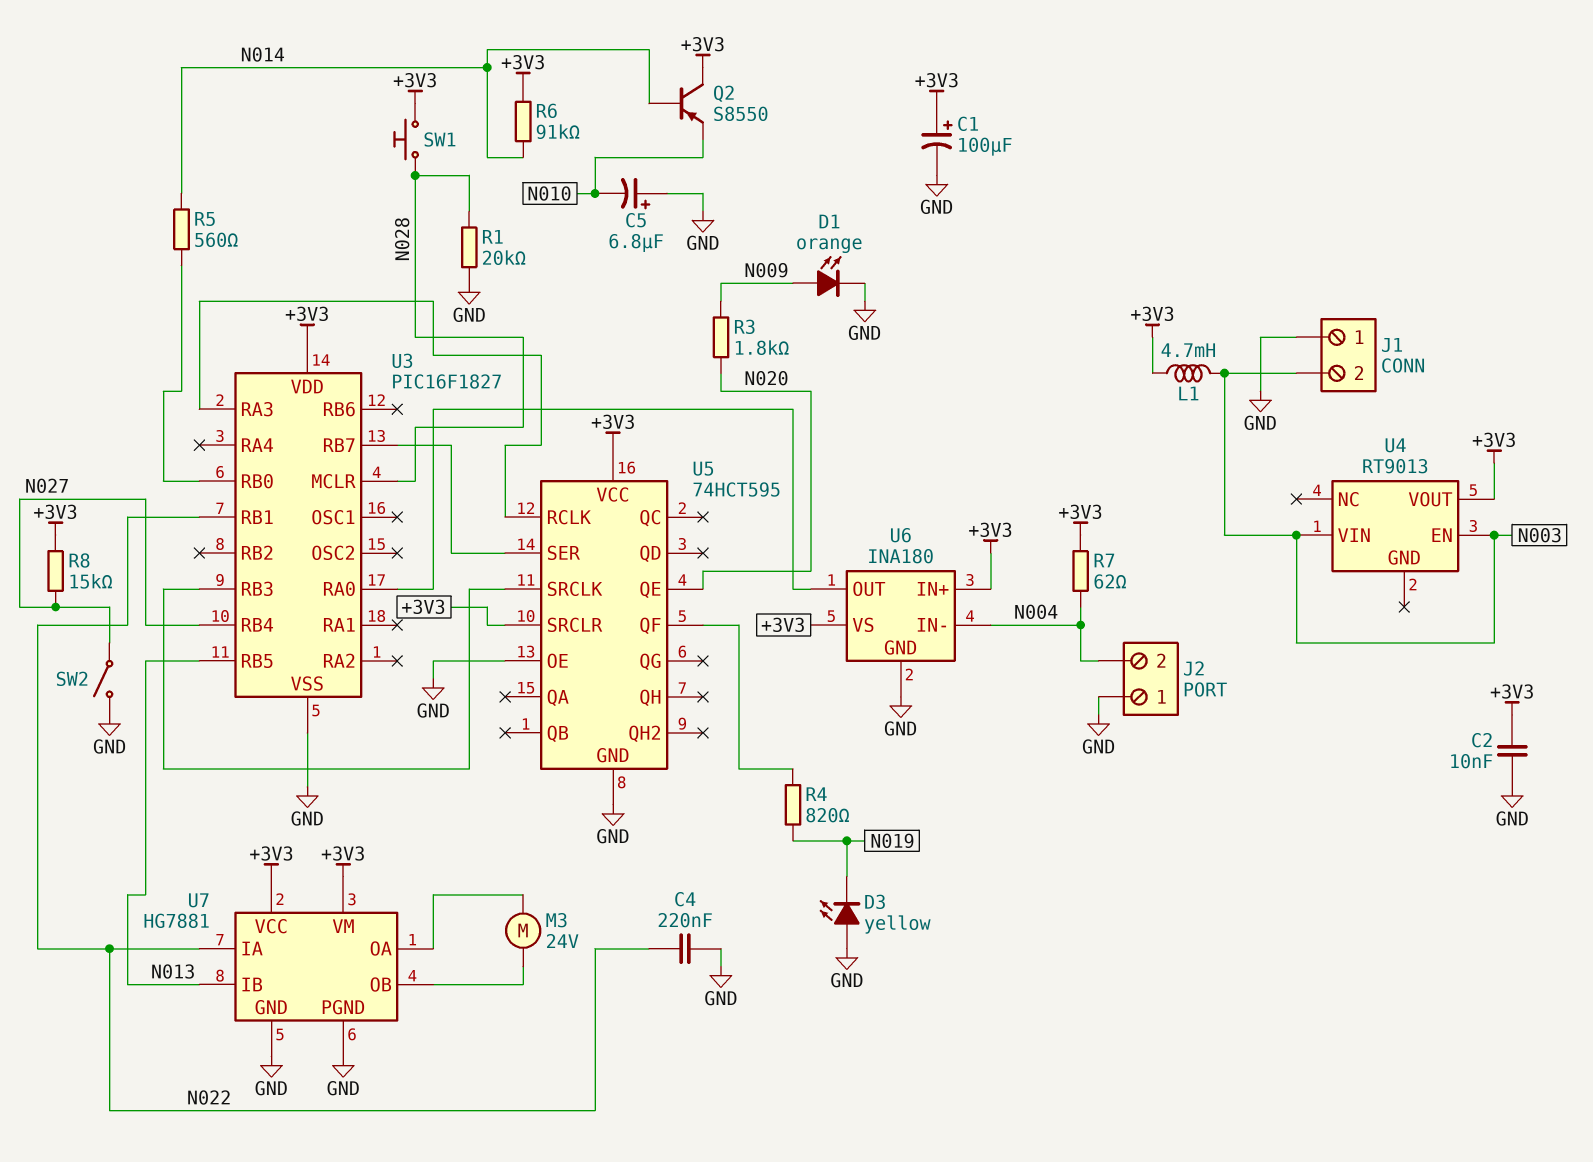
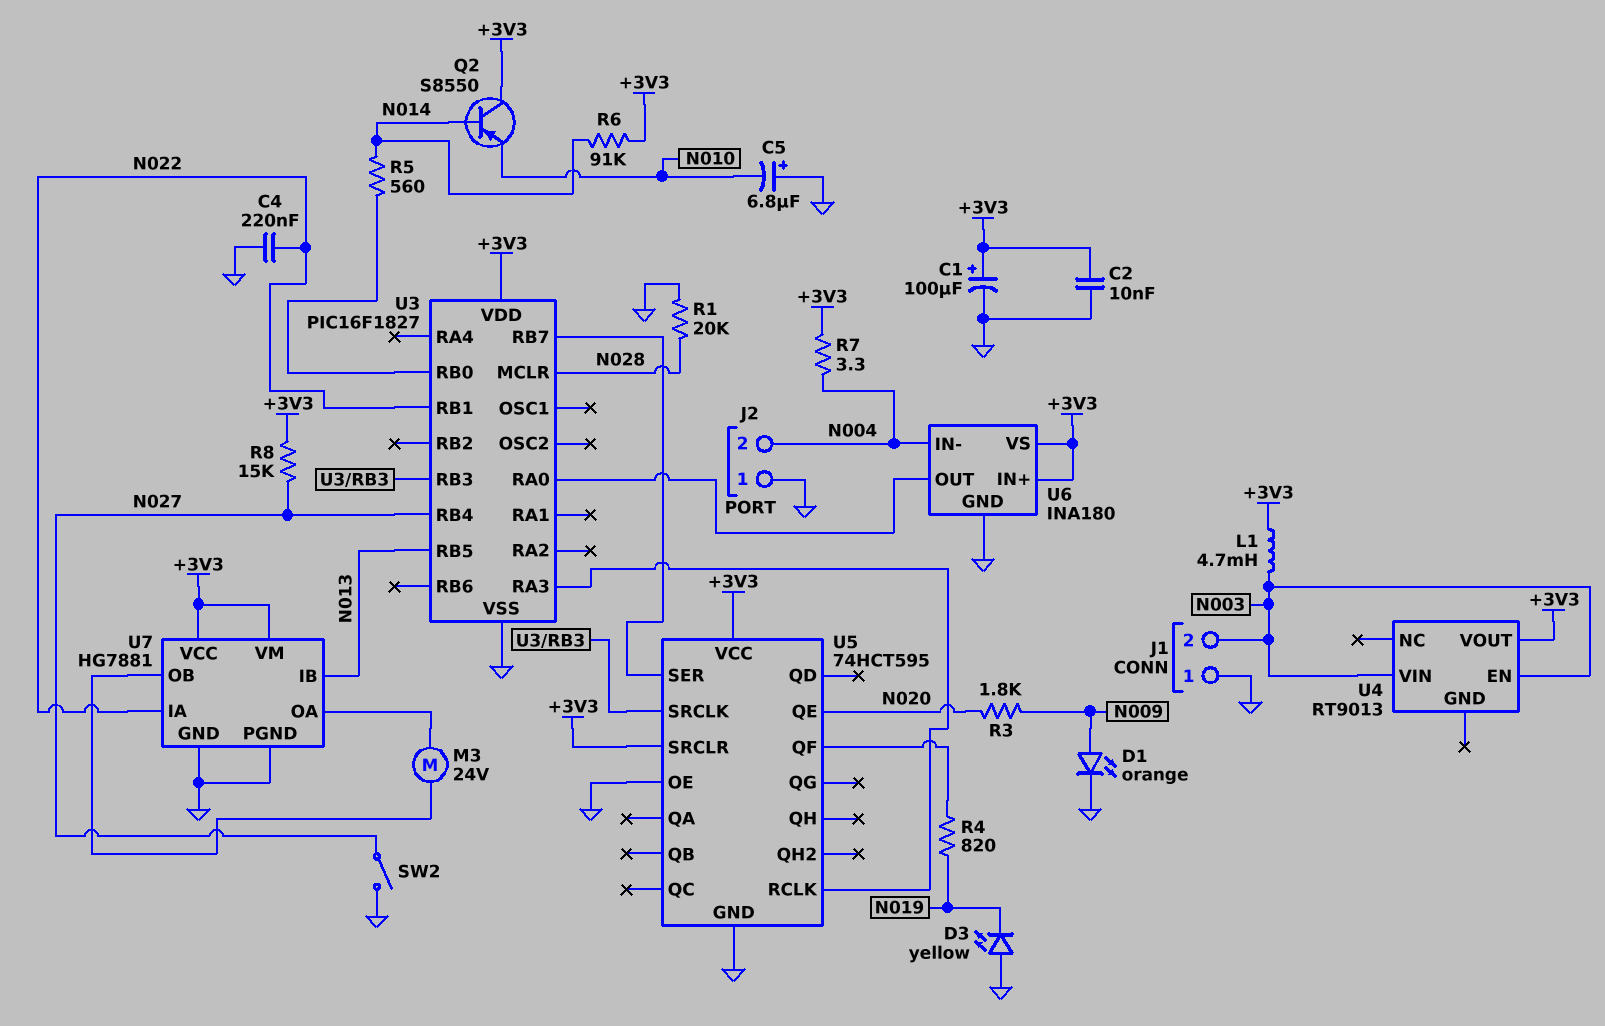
R7: 62 (+3V3, N004) -> 3.3 (+3V3, N004)
SW1: button (+3V3, N028) -> none

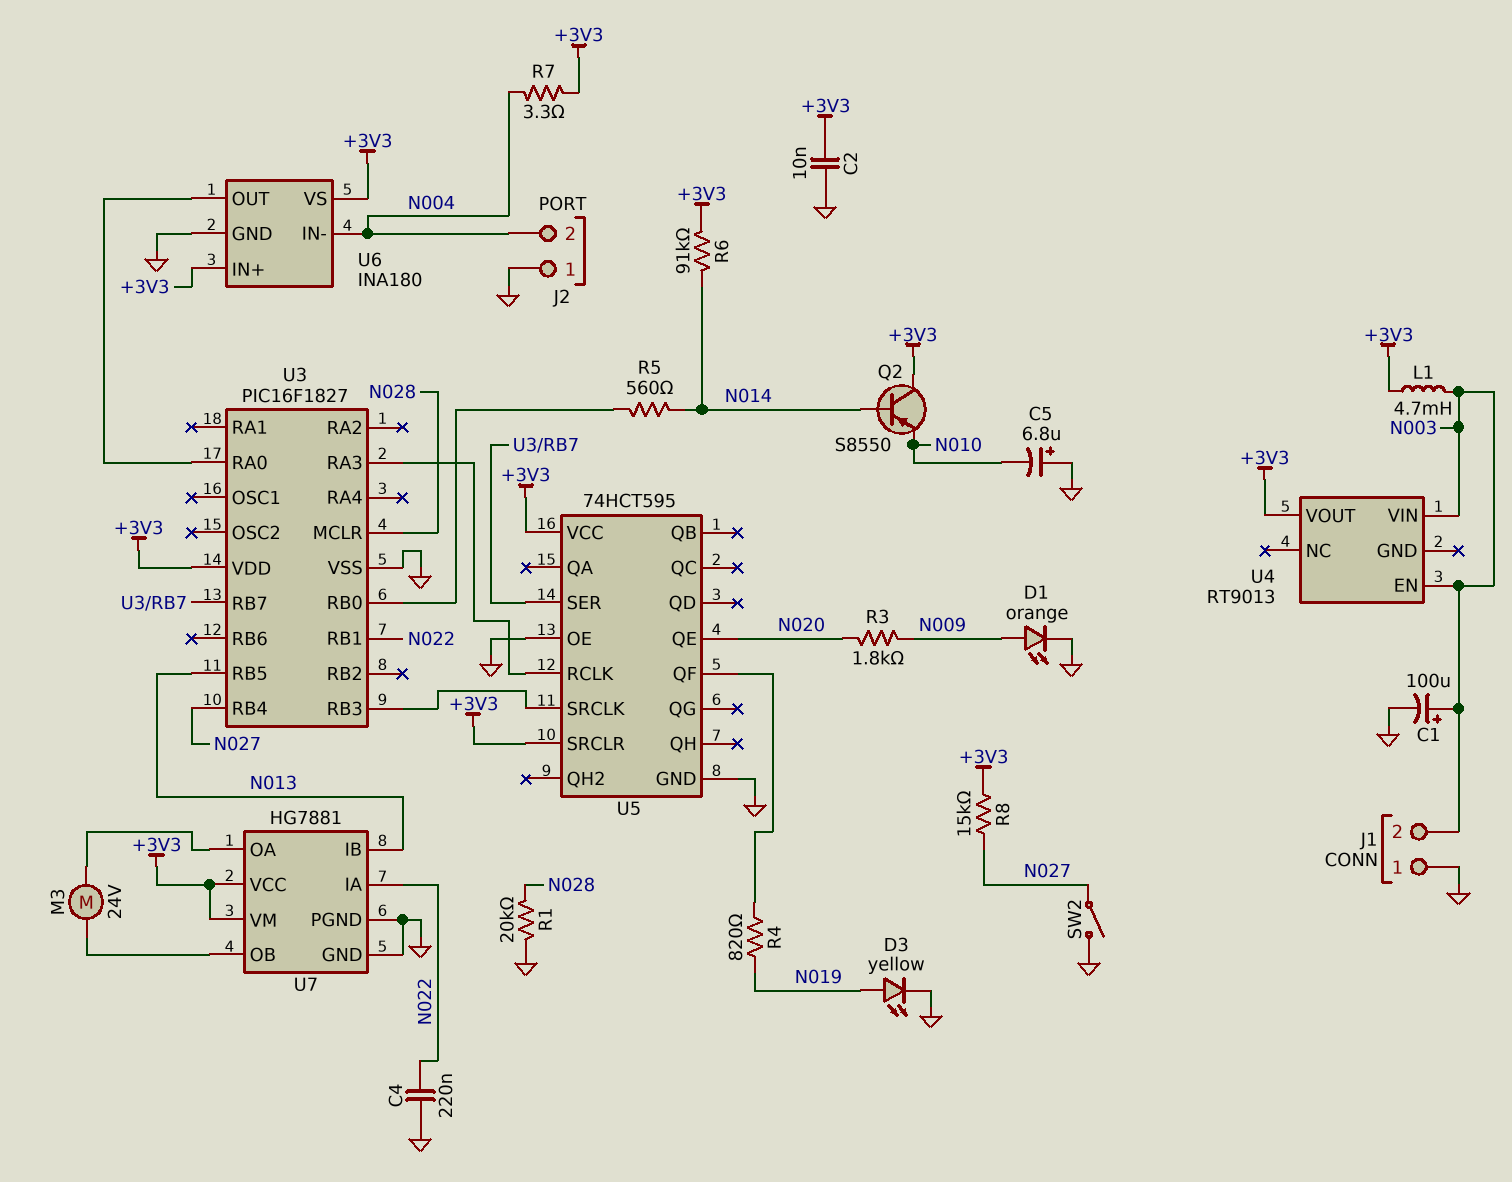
C1: 100uF (plus +3V3, minus GND) -> 100uF (plus N003, minus GND)
D3: LED yellow (A GND, K N019) -> LED yellow (A N019, K GND)

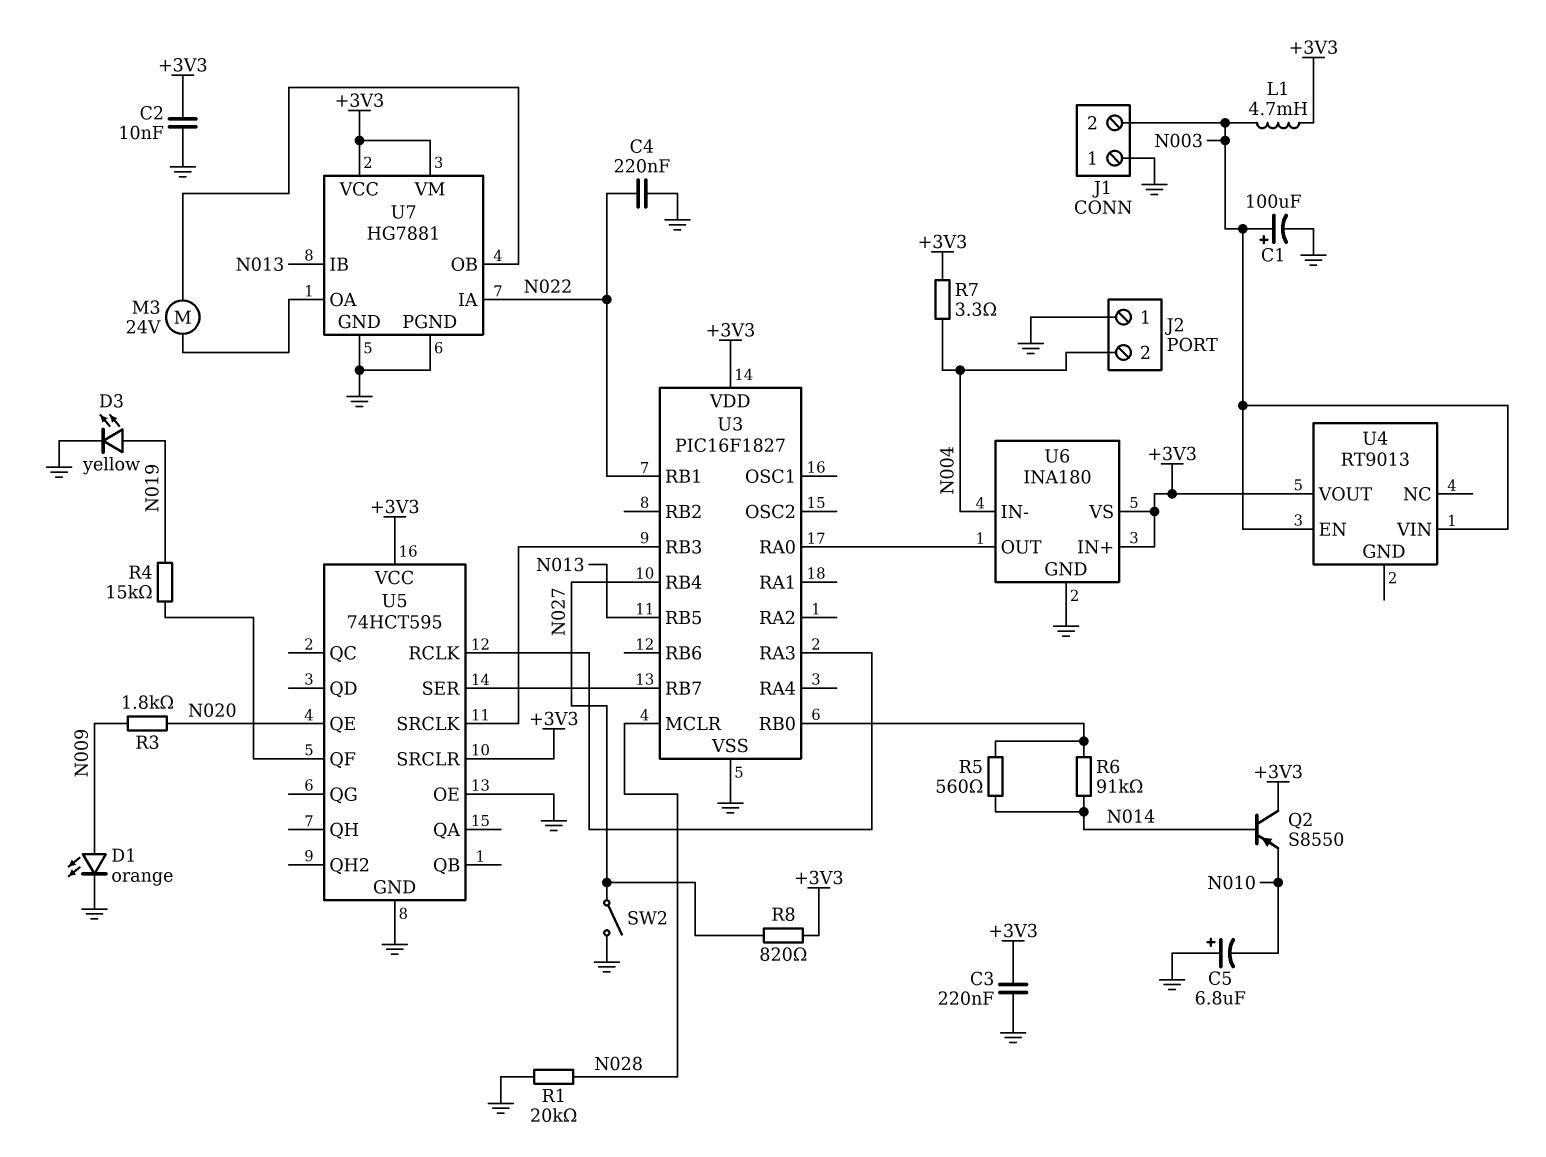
C3: none -> 220nF (+3V3, GND)
R4: 820 (N019, U5/QF) -> 15k (N019, U5/QF)
R6: 91k (+3V3, N014) -> 91k (N014, U3/RB0)
R8: 15k (+3V3, N027) -> 820 (+3V3, N027)

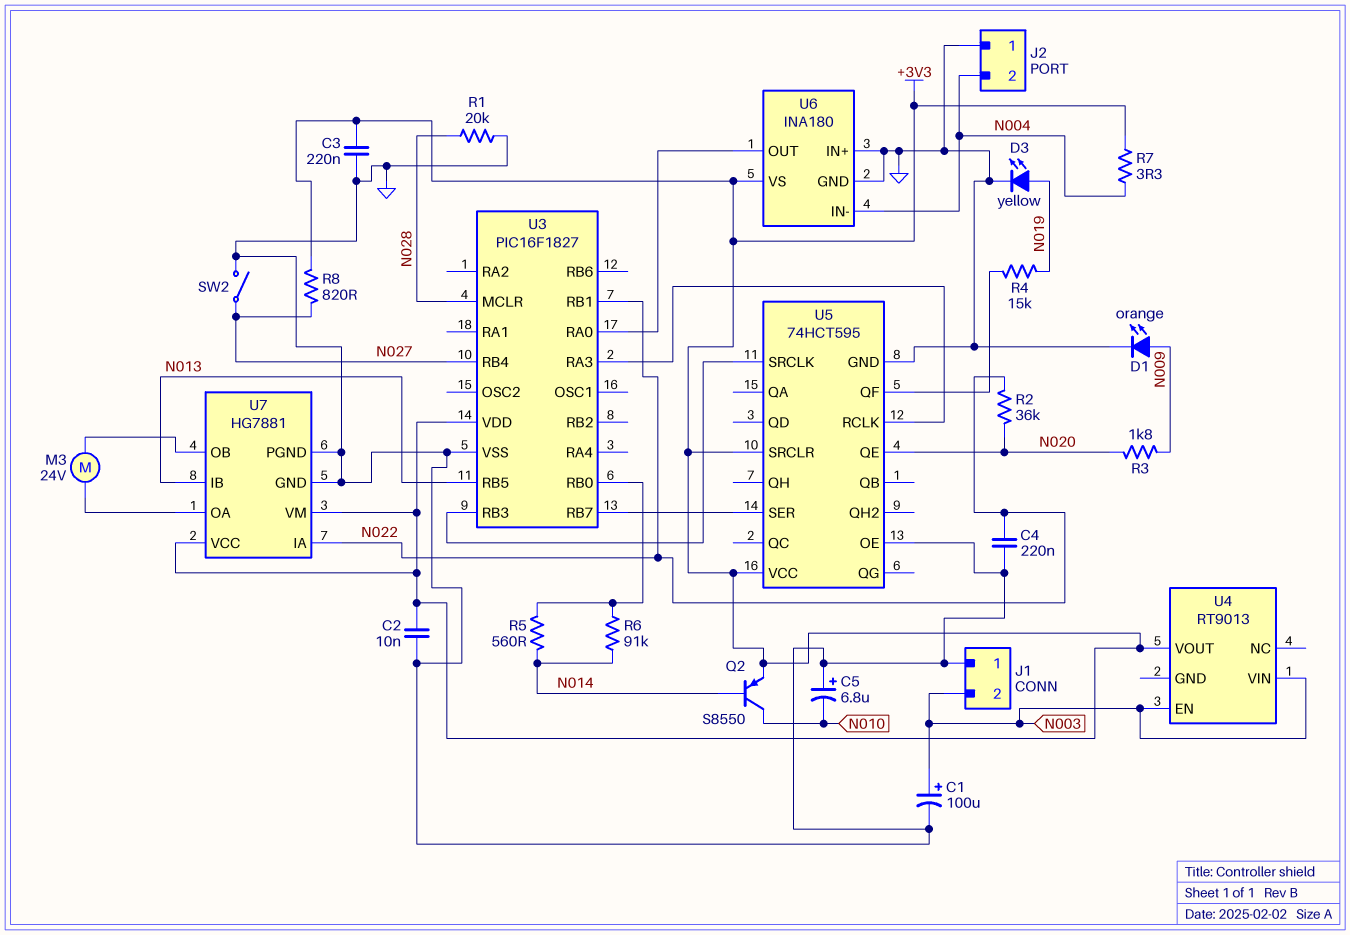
L1: 4.7mH (+3V3, N003) -> none
Q2: PNP S8550 (B N014, C +3V3, E N010) -> PNP S8550 (B N014, C N010, E +3V3)
R2: none -> 36k (N020, N022)
U6 pin IN+: +3V3 -> GND

